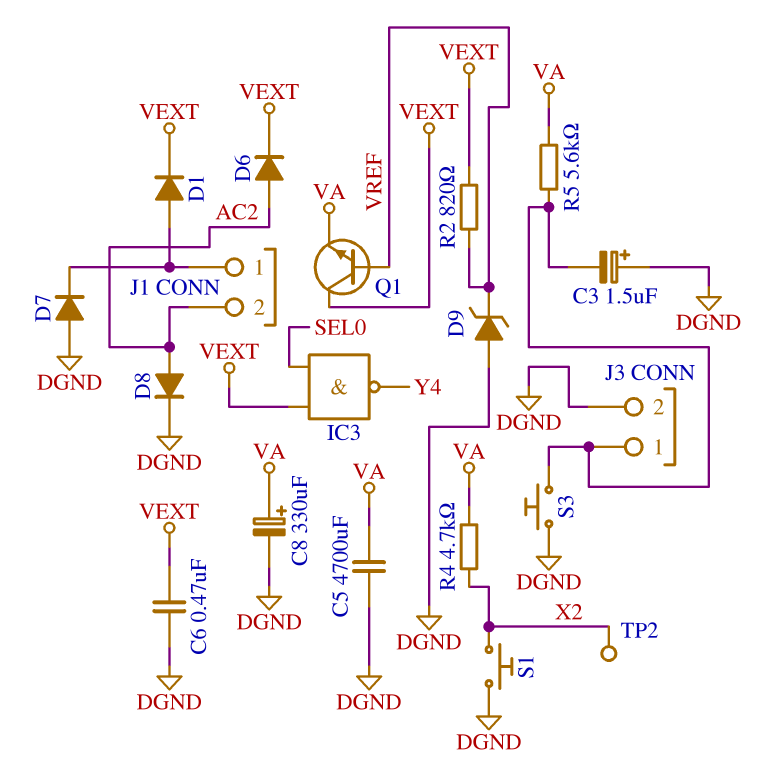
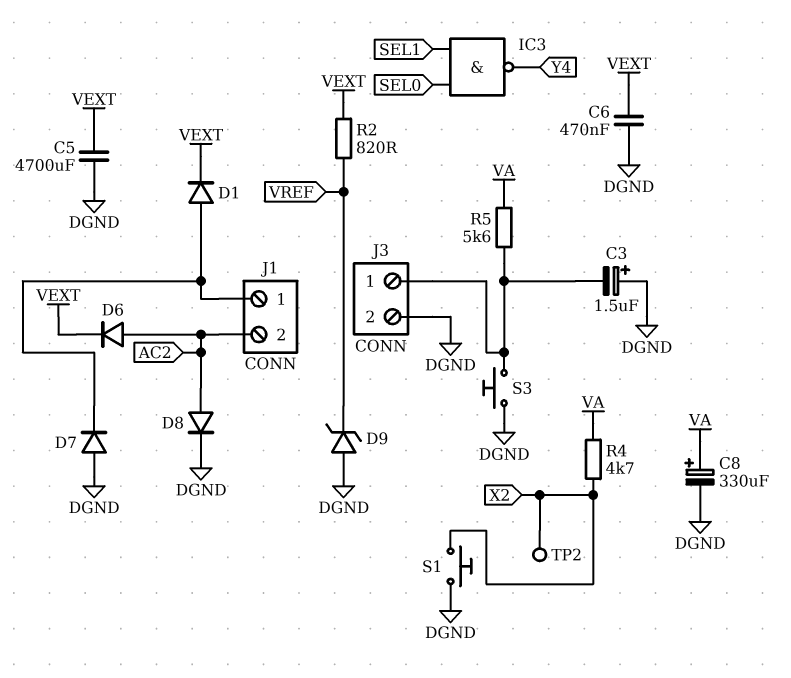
C5: 4700uF (DGND, VA) -> 4700uF (DGND, VEXT)
IC3: NAND (in SEL0, in VEXT, out Y4) -> NAND (in SEL0, in SEL1, out Y4)
Q1: NPN (B VREF, C VEXT, E VA) -> none

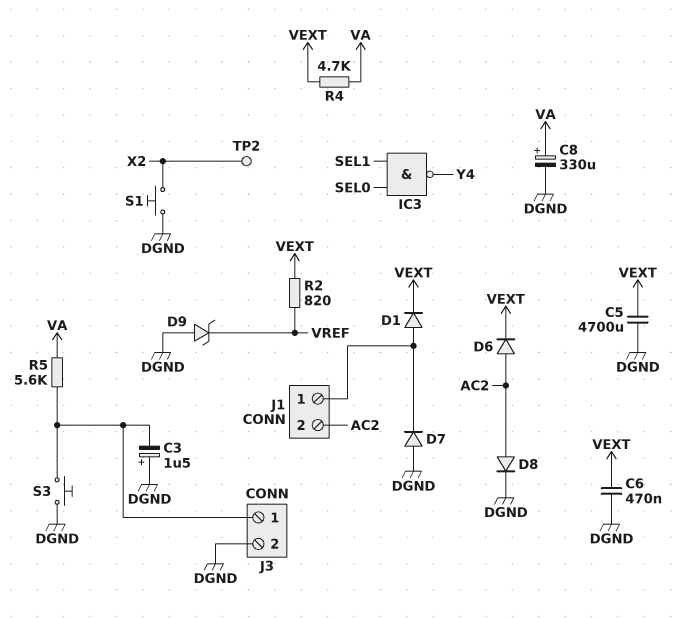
R4: 4.7k (VA, X2) -> 4.7k (VA, VEXT)

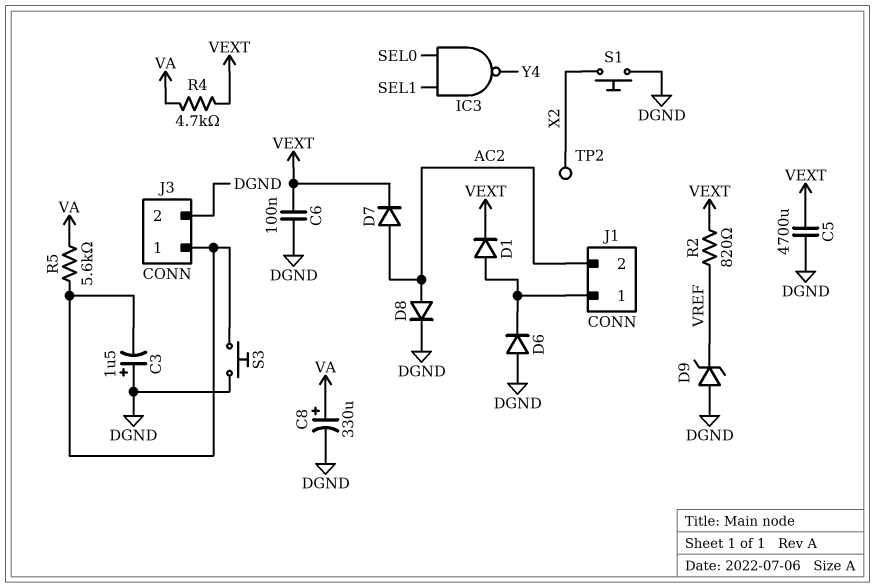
C6: 470nF (DGND, VEXT) -> 100nF (DGND, VEXT)
D6: diode (A AC2, K VEXT) -> diode (A DGND, K J1/1)
D7: diode (A DGND, K J1/1) -> diode (A AC2, K VEXT)

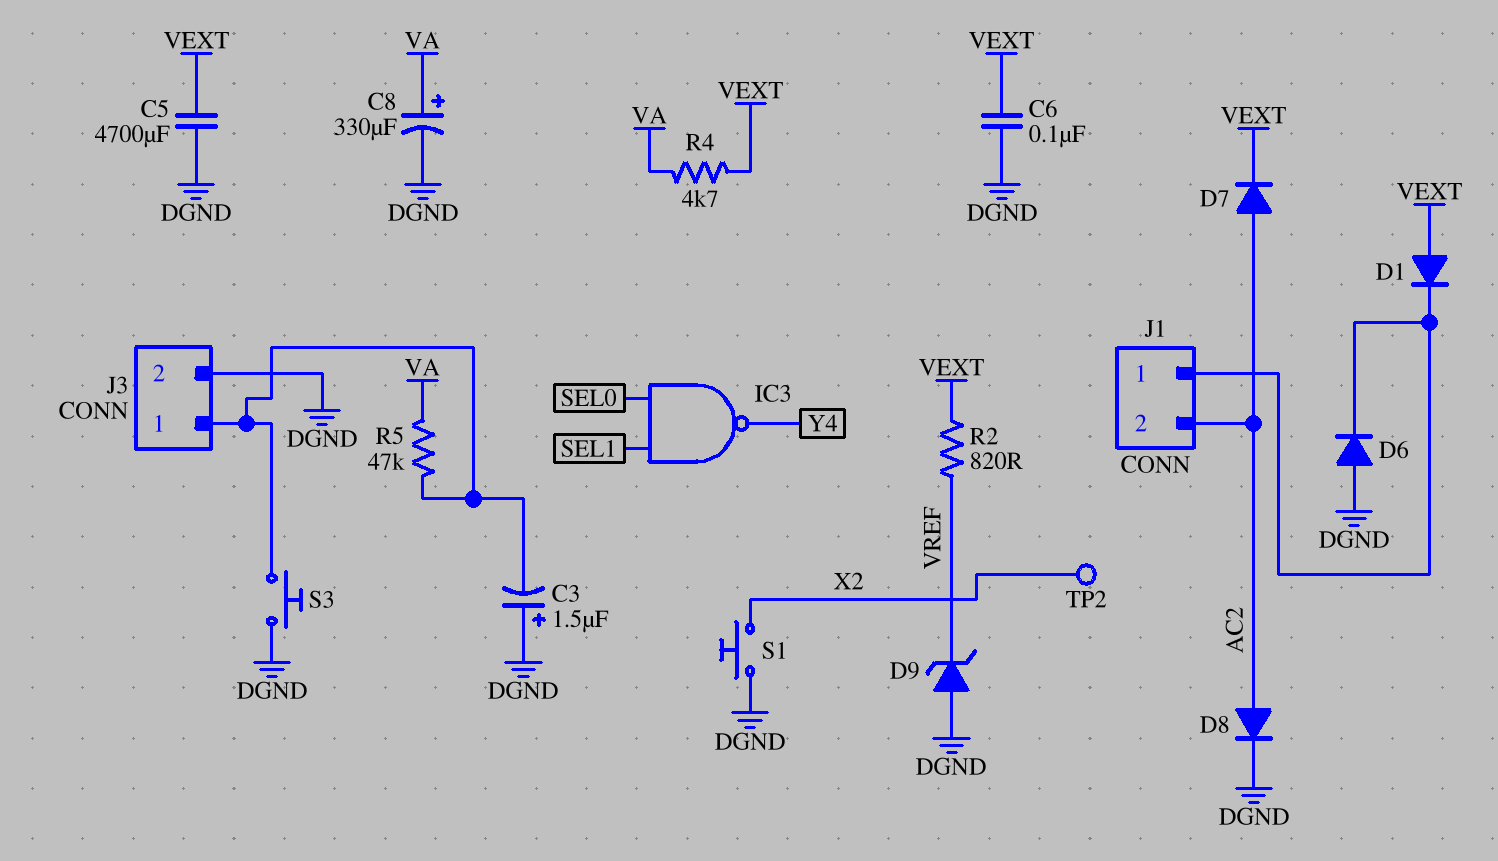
D1: diode (A J1/1, K VEXT) -> diode (A VEXT, K J1/1)
R5: 5.6k (J3/1, VA) -> 47k (J3/1, VA)

